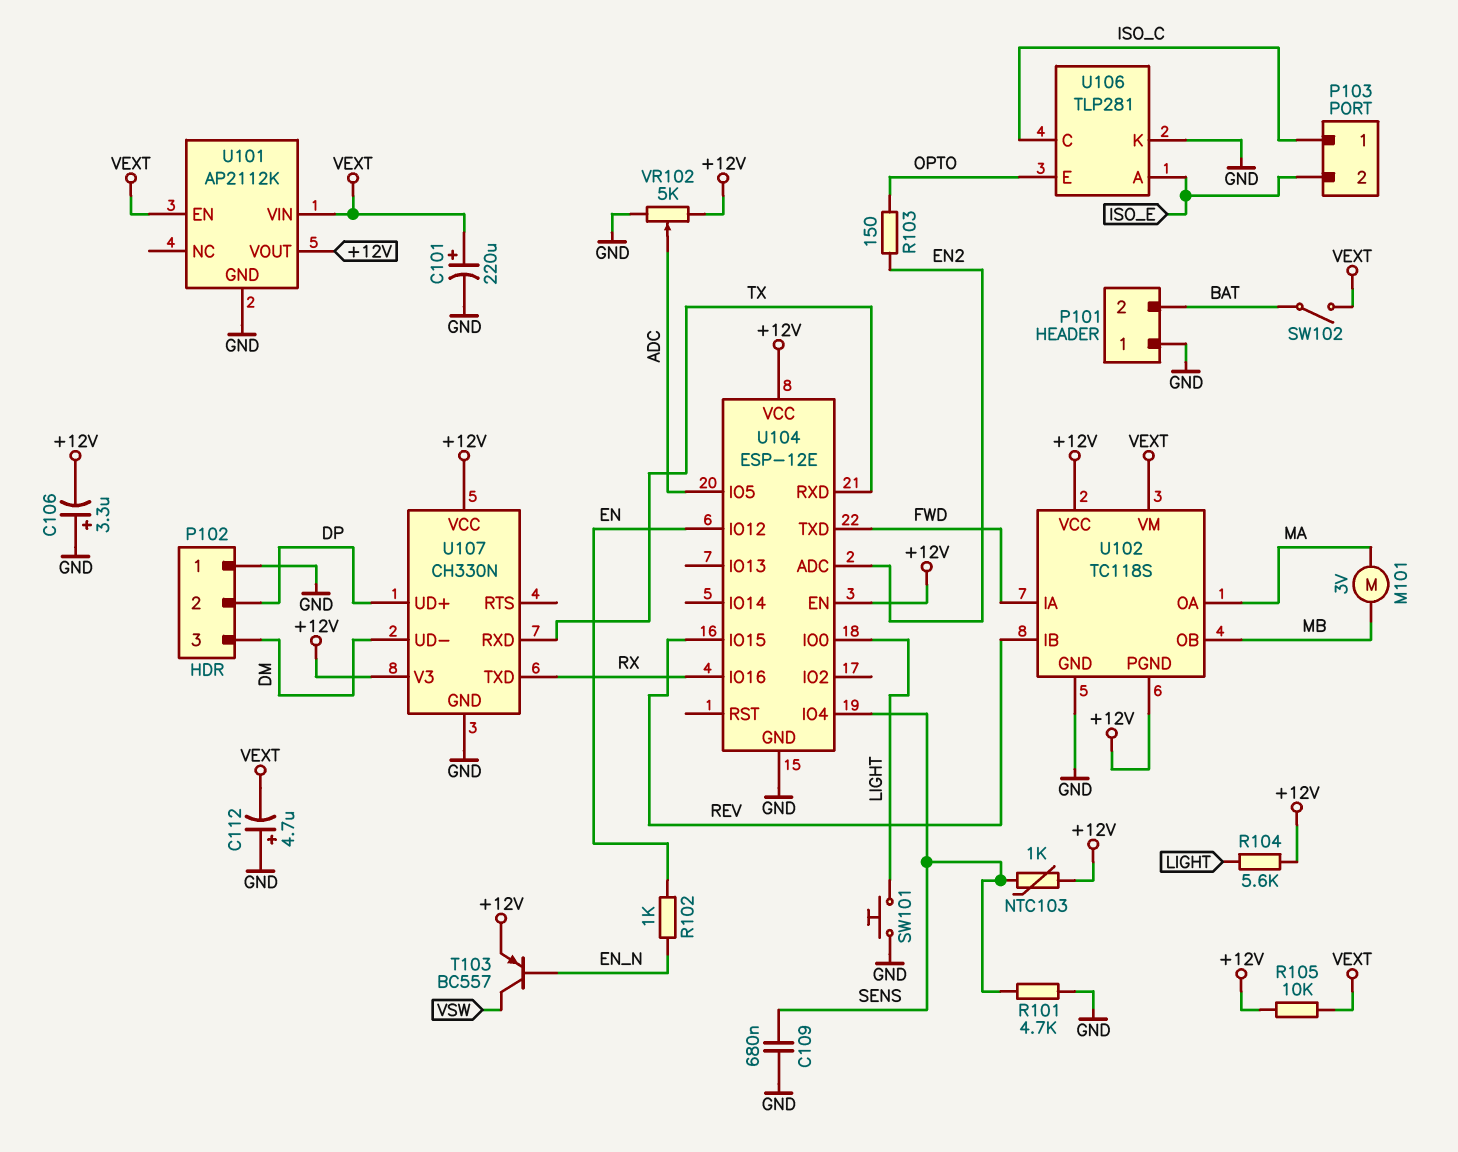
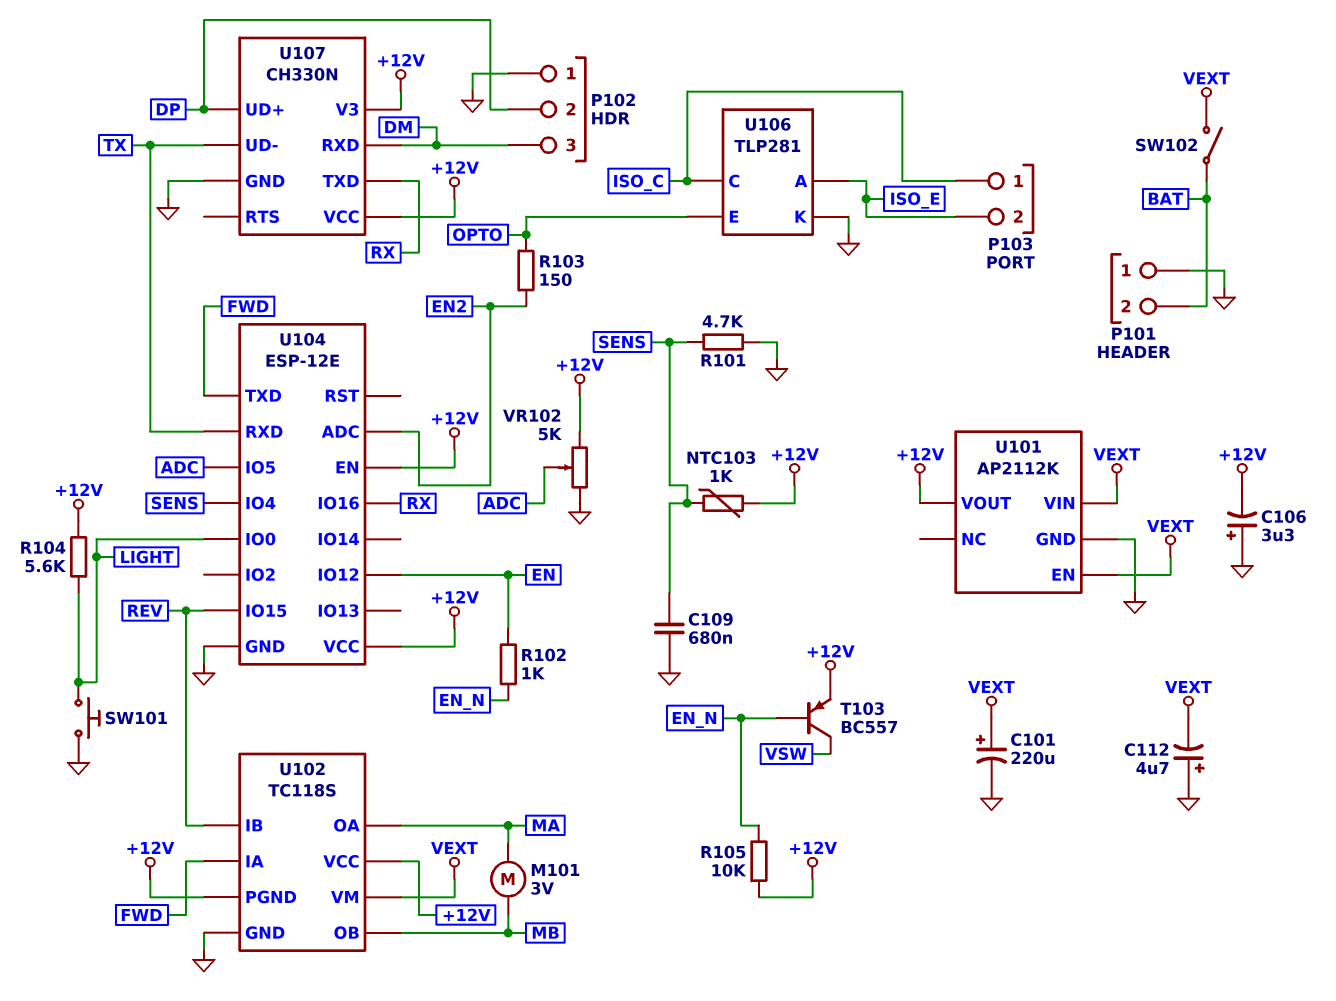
R105: 10k (+12V, VEXT) -> 10k (+12V, EN_N)
U107 pin RXD: TX -> DM
U107 pin UD-: DM -> TX

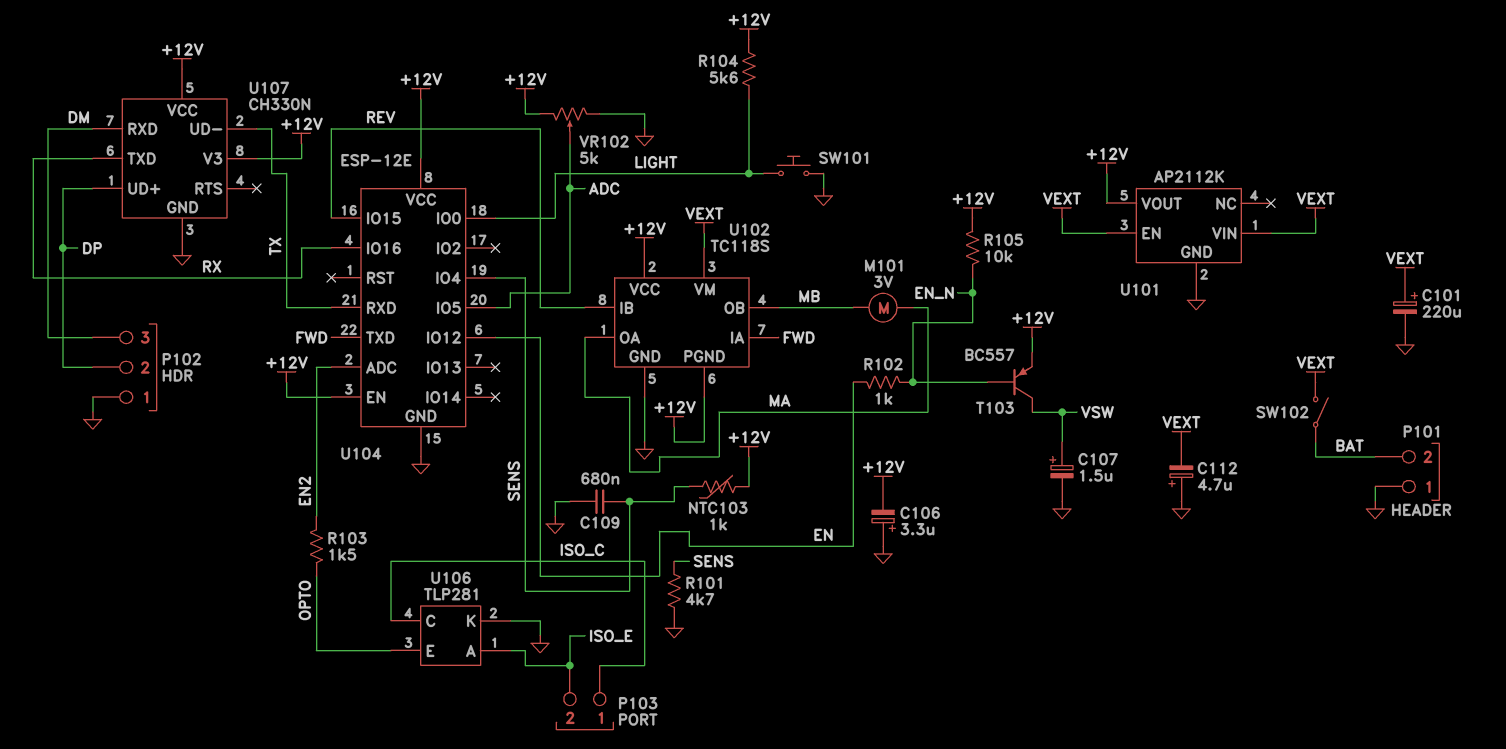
C107: none -> 1.5uF (plus VSW, minus GND)
R103: 150 (EN2, OPTO) -> 1.5k (EN2, OPTO)

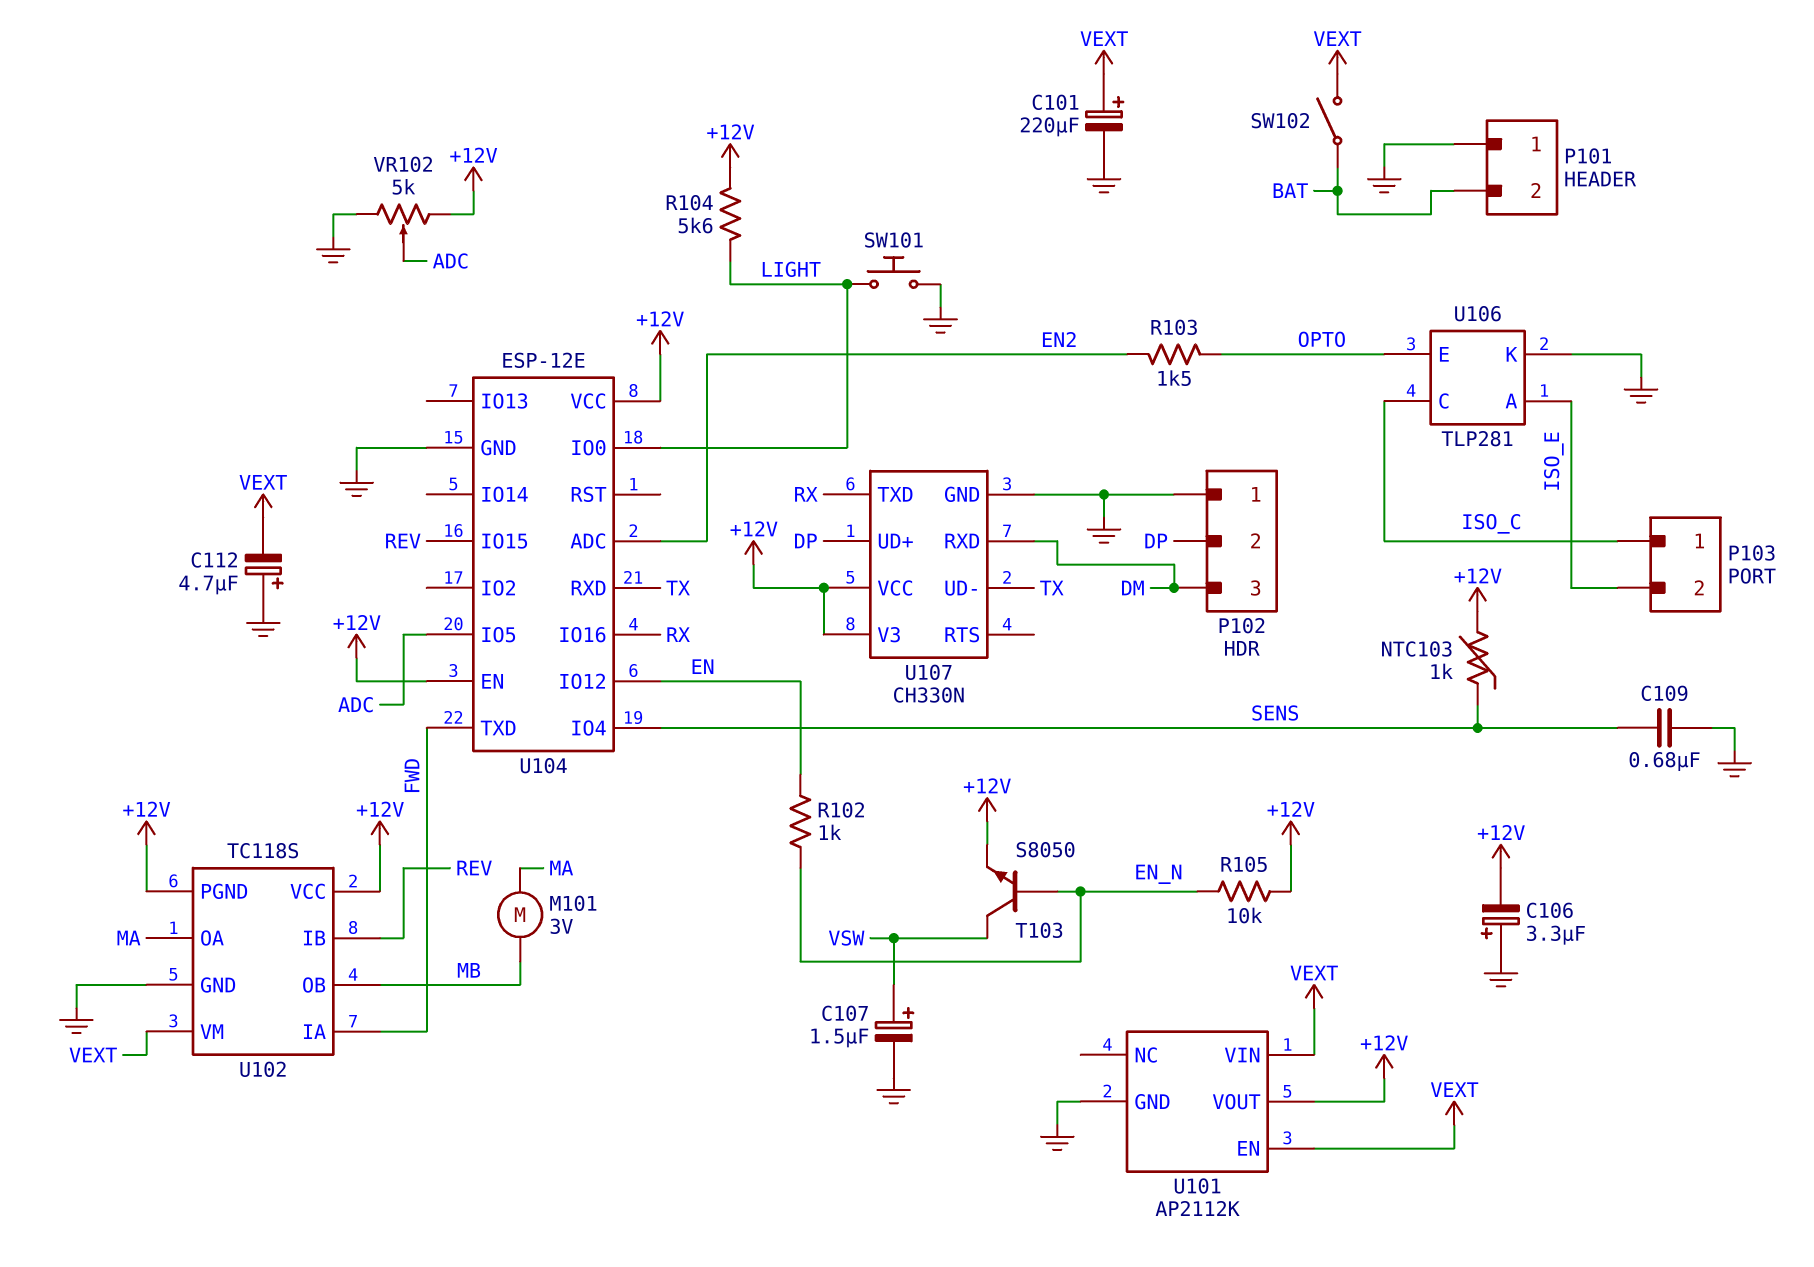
R101: 4.7k (GND, SENS) -> none
T103: PNP BC557 (B EN_N, C VSW, E +12V) -> NPN S8050 (B EN_N, C VSW, E +12V)

